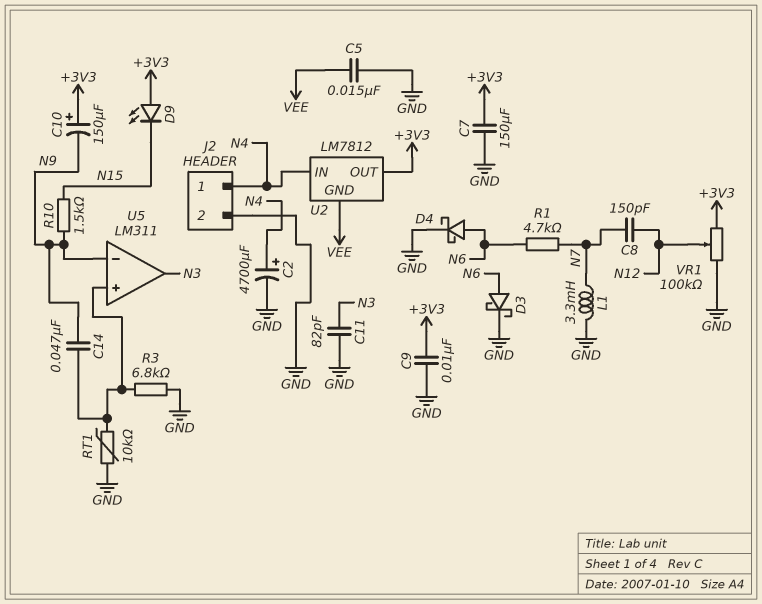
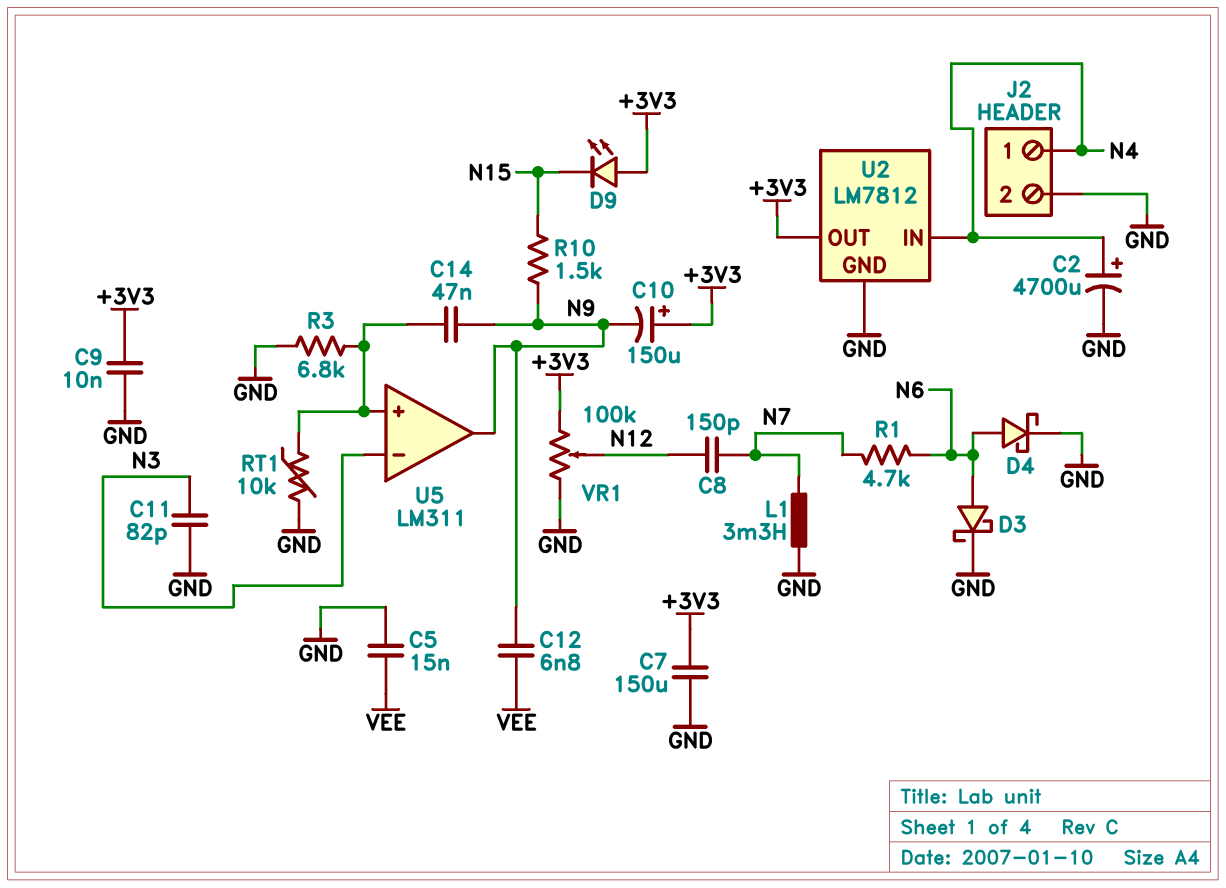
C12: none -> 6.8nF (N9, VEE)
U2 pin GND: VEE -> GND
U5 pin in-: N9 -> N3
U5 pin out: N3 -> N9

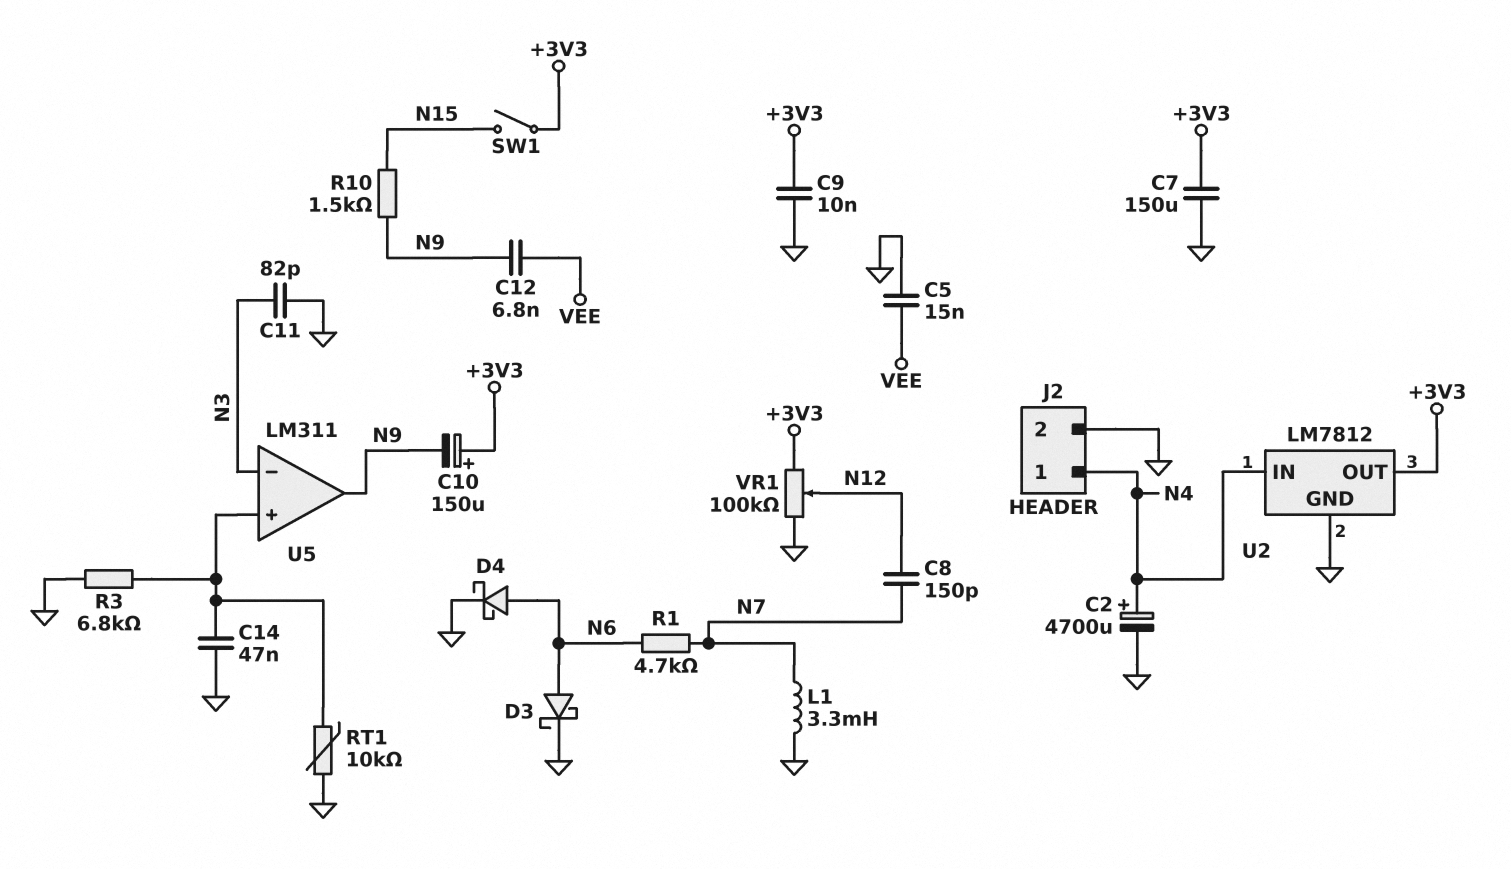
C14: 47nF (N9, U5/in+) -> 47nF (GND, U5/in+)
D9: LED (A +3V3, K N15) -> none
SW1: none -> switch (+3V3, N15)

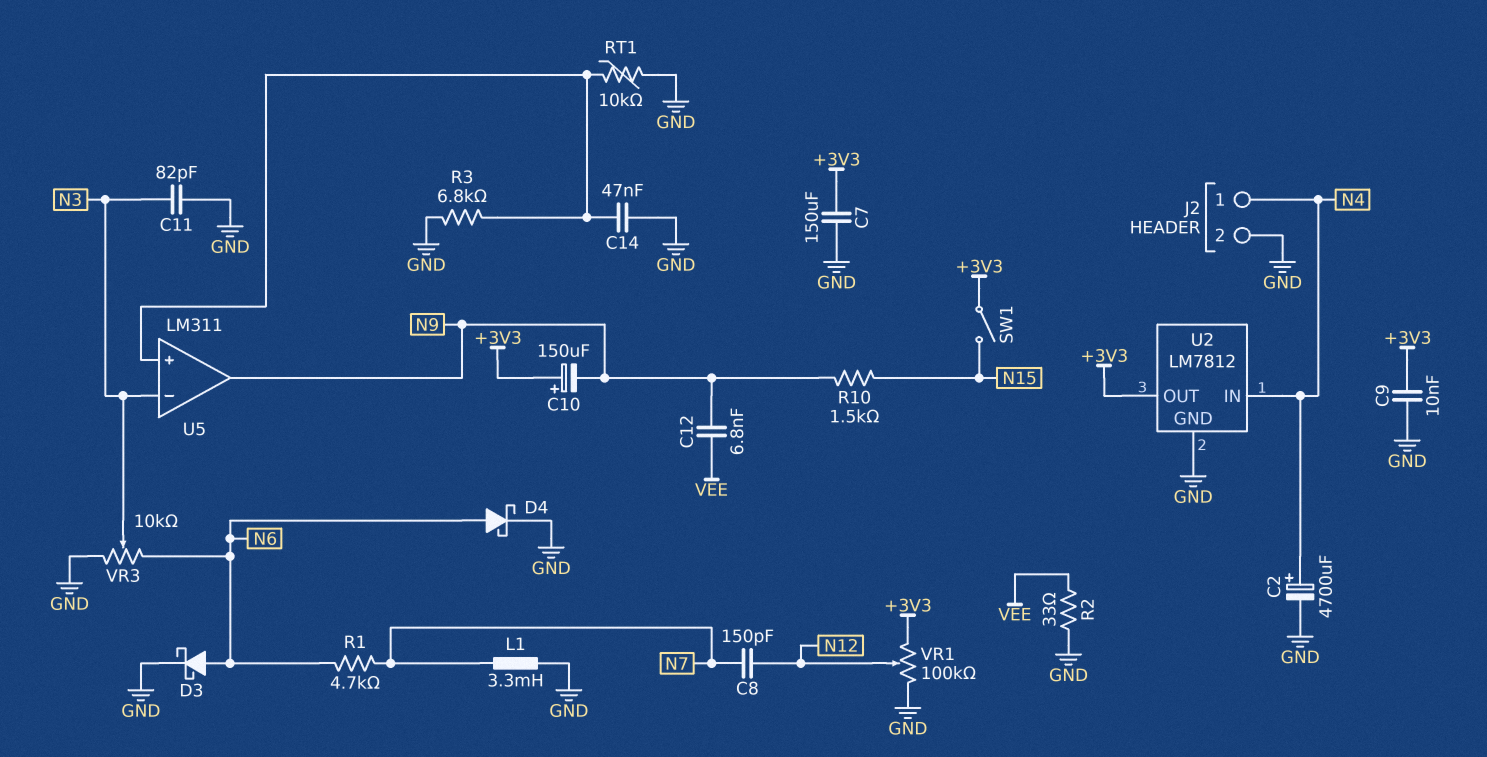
C5: 15nF (GND, VEE) -> none
R2: none -> 33 (GND, VEE)
VR3: none -> 10k (GND, N6, wiper N3)

